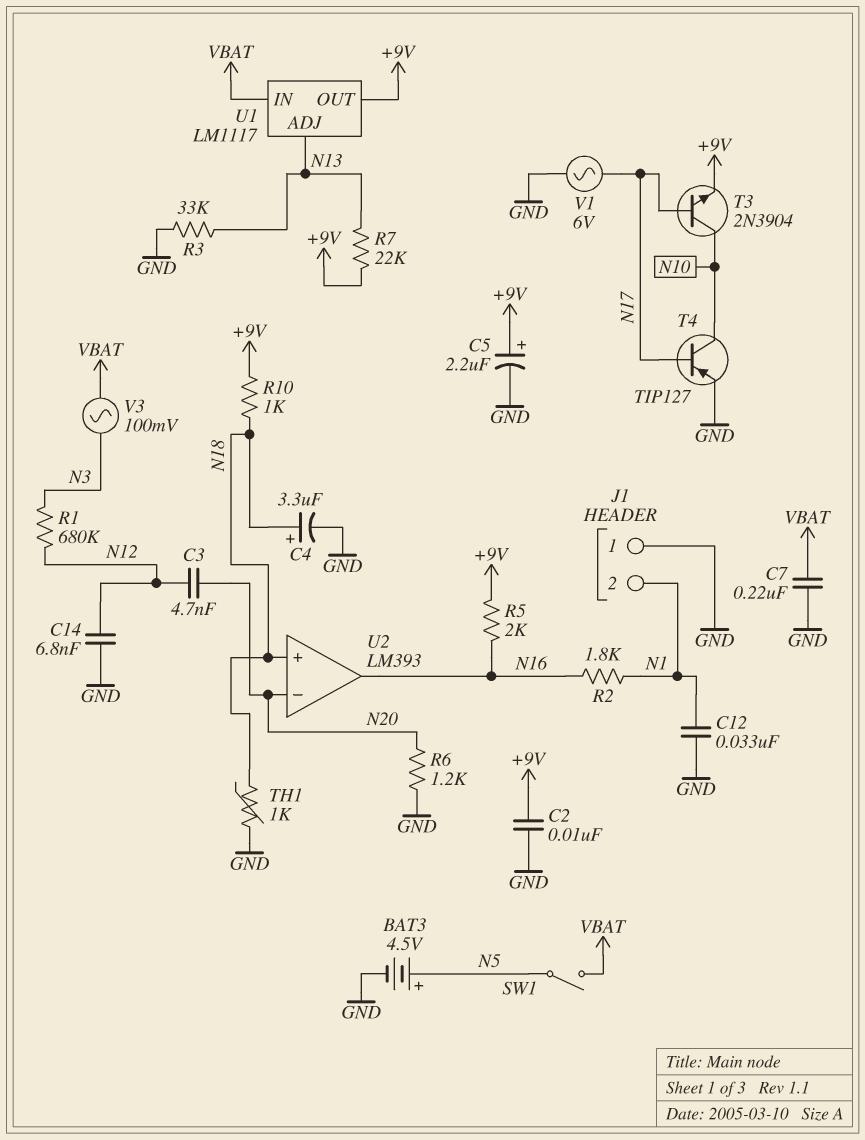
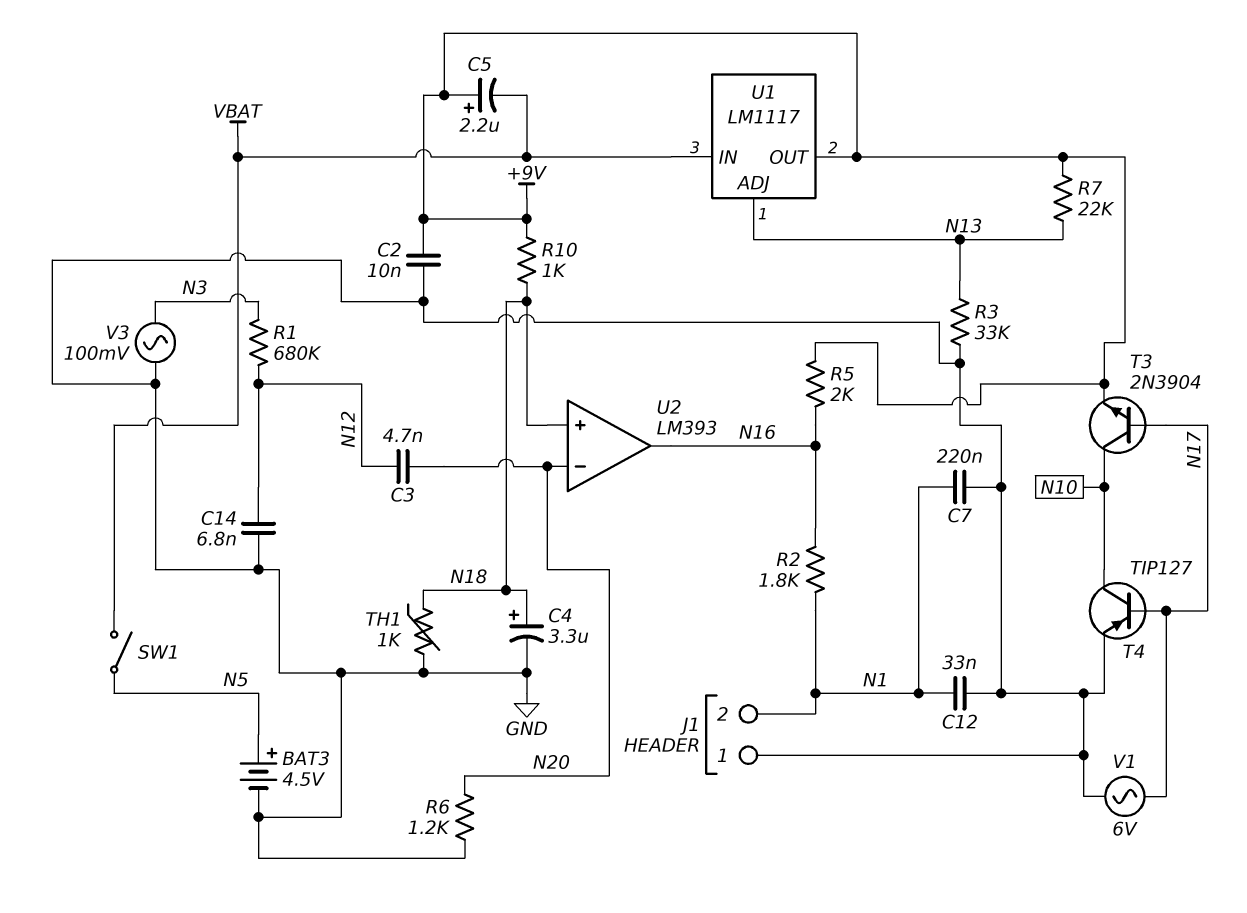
C5: 2.2uF (plus +9V, minus GND) -> 2.2uF (plus +9V, minus VBAT)
C7: 220nF (GND, VBAT) -> 220nF (GND, N1)
V3: AC 100mV (N3, VBAT) -> AC 100mV (GND, N3)

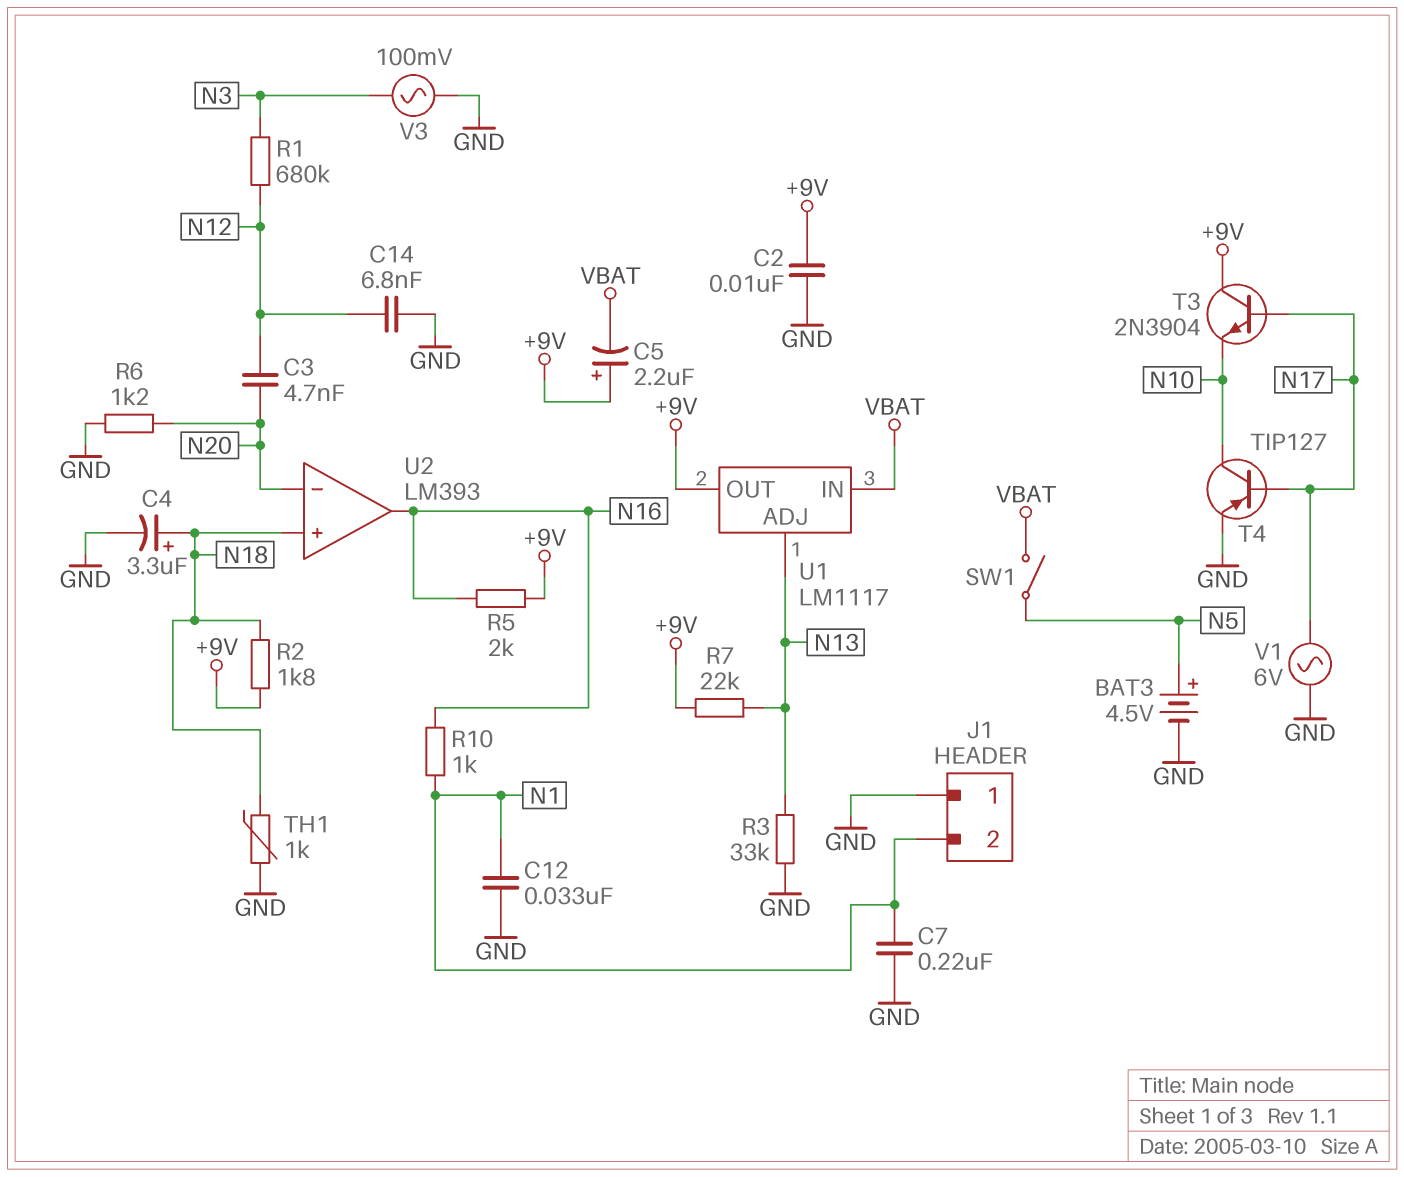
R2: 1.8k (N1, N16) -> 1.8k (+9V, N18)
R10: 1k (+9V, N18) -> 1k (N1, N16)
T3: NPN 2N3904 (B N17, C N10, E +9V) -> NPN 2N3904 (B N17, C +9V, E N10)

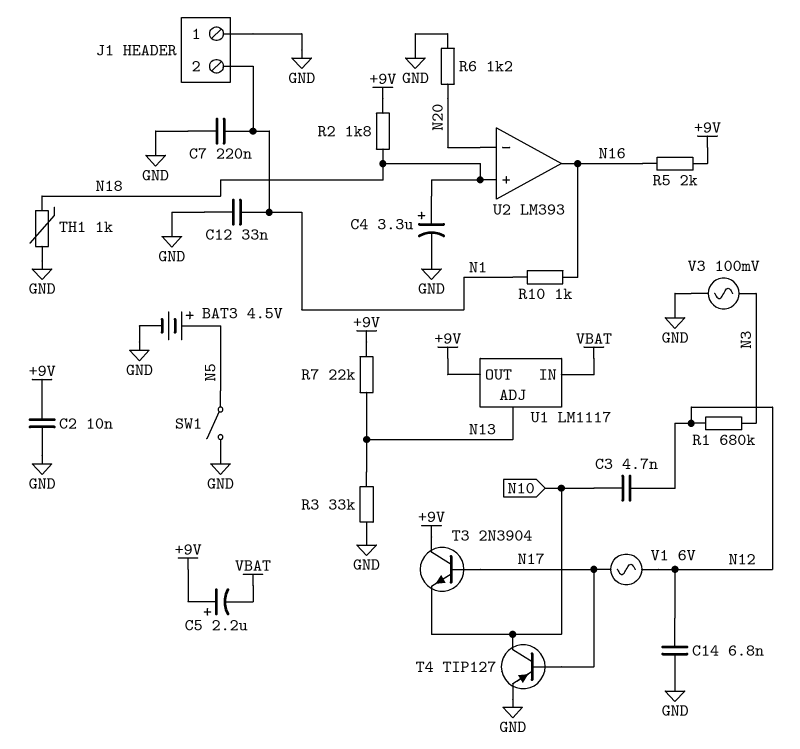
C3: 4.7nF (N12, N20) -> 4.7nF (N10, N12)
SW1: switch (N5, VBAT) -> switch (GND, N5)
V1: AC 6V (GND, N17) -> AC 6V (N12, N17)

